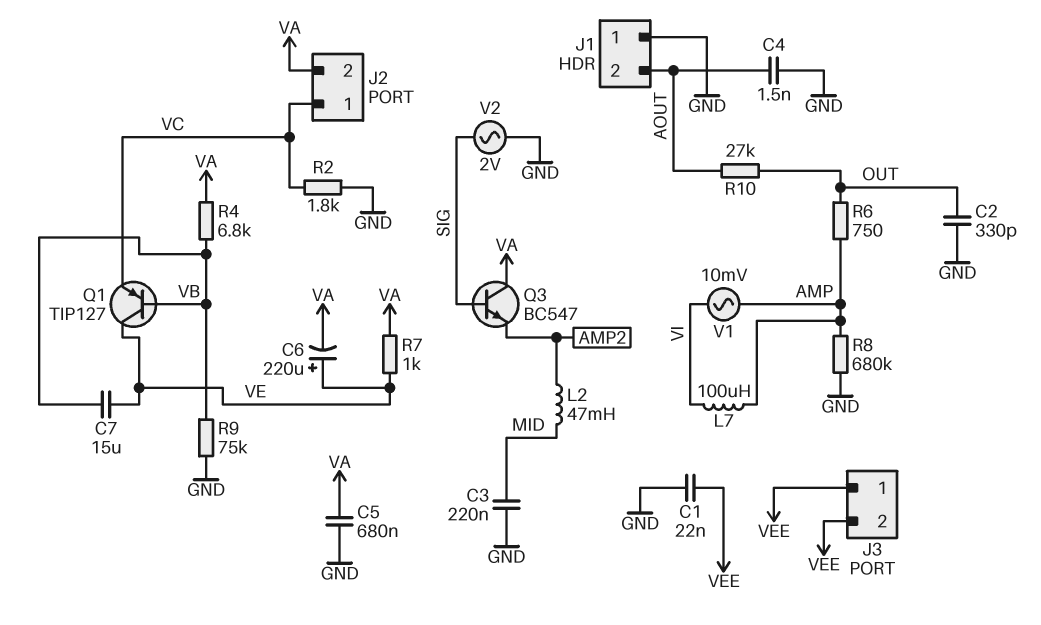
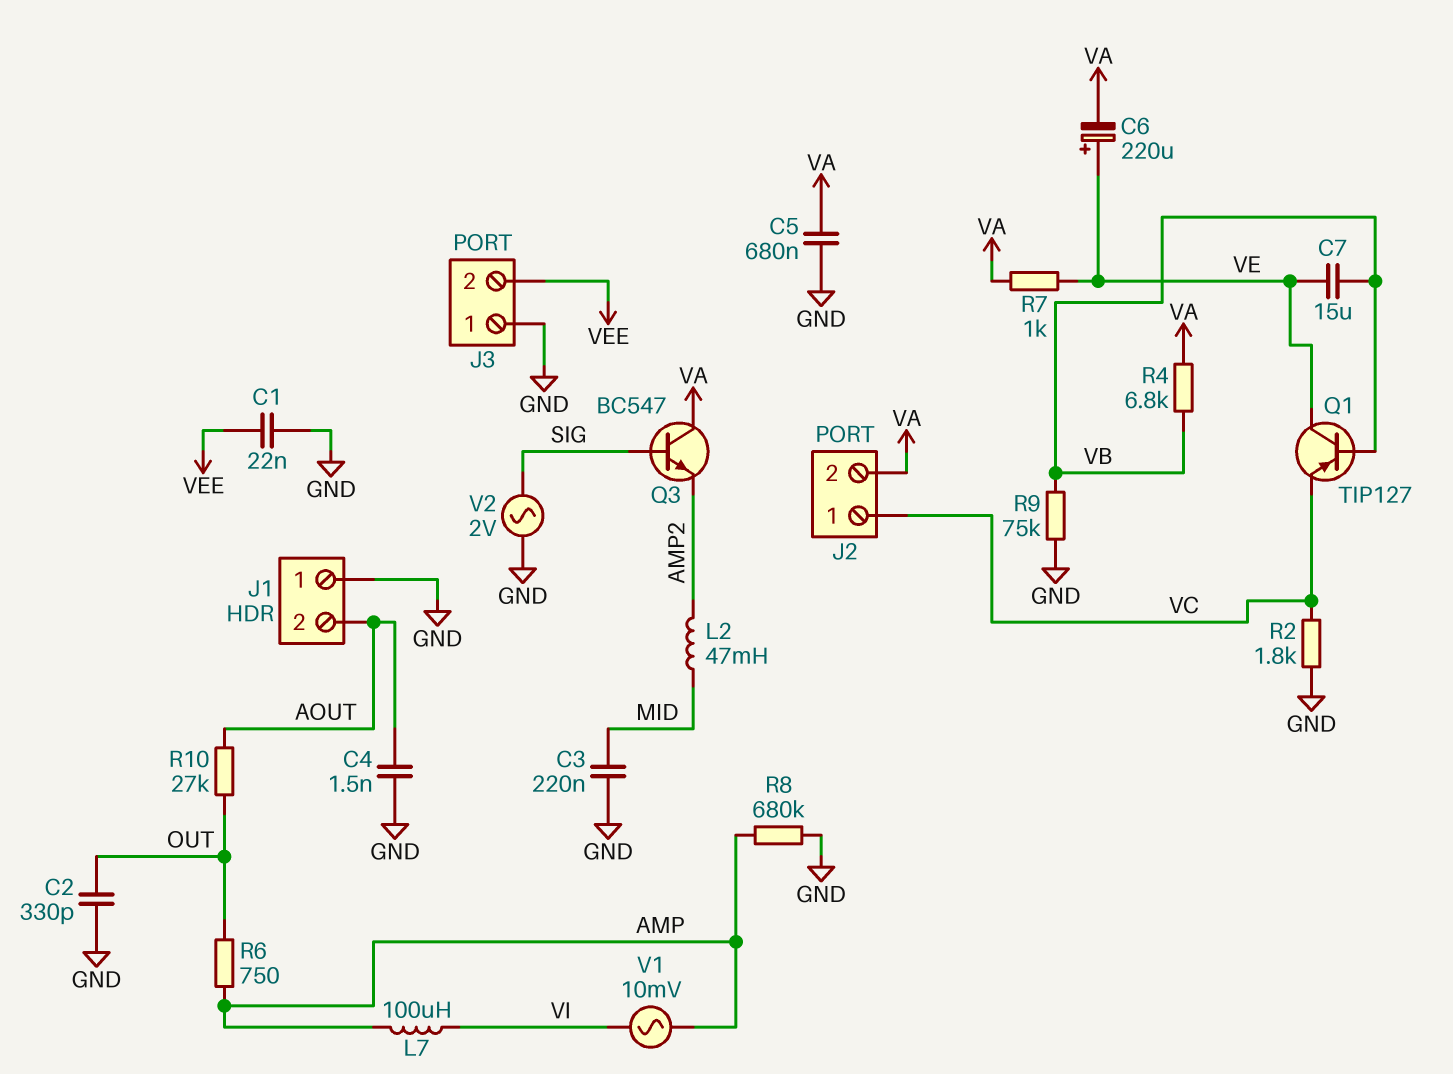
J3 pin 1: VEE -> GND

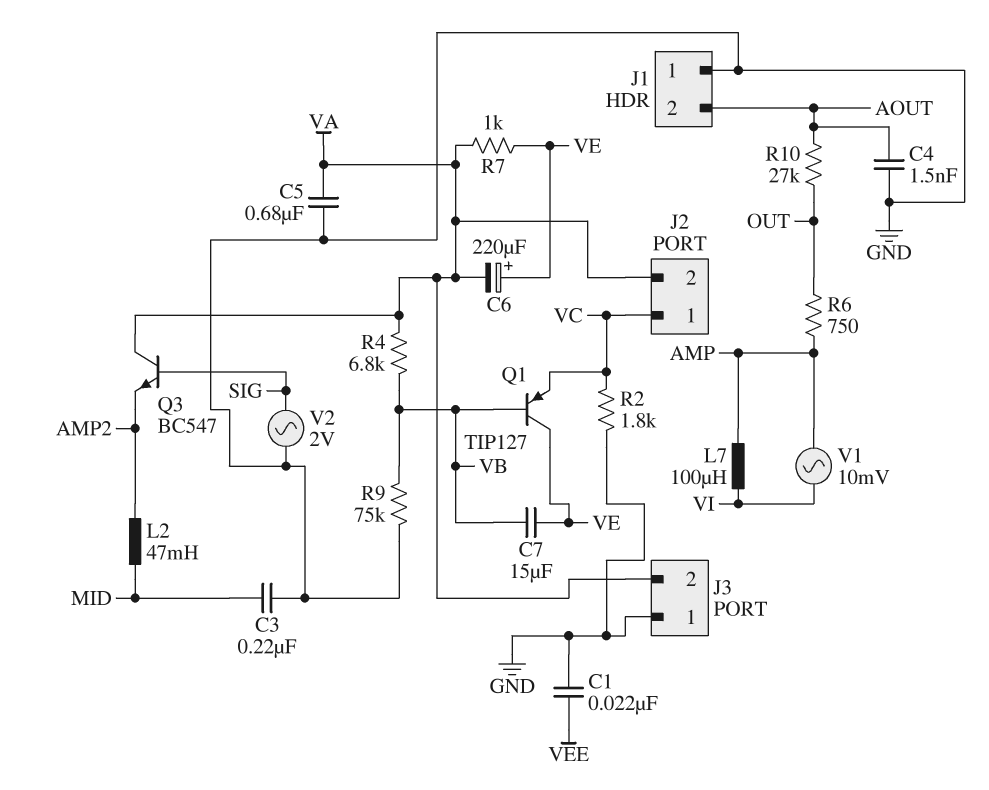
C2: 330pF (GND, OUT) -> none
J3 pin 2: VEE -> VA
R8: 680k (AMP, GND) -> none

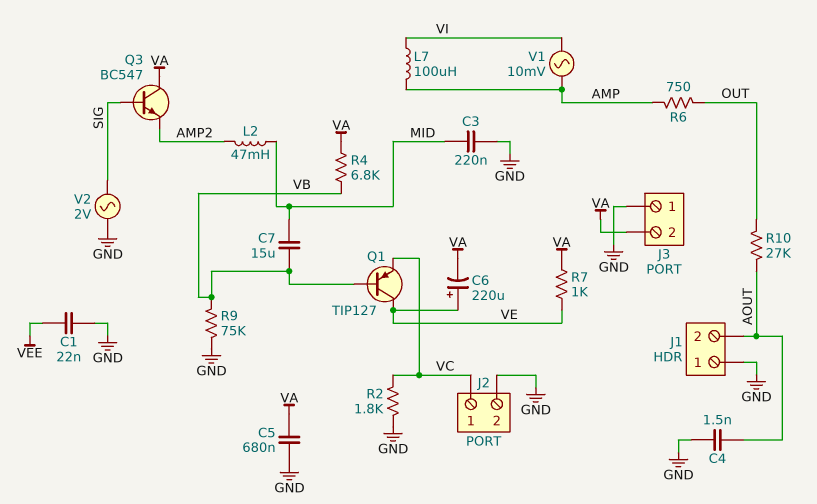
C7: 15uF (VB, VE) -> 15uF (MID, VB)
J2 pin 2: VA -> GND

